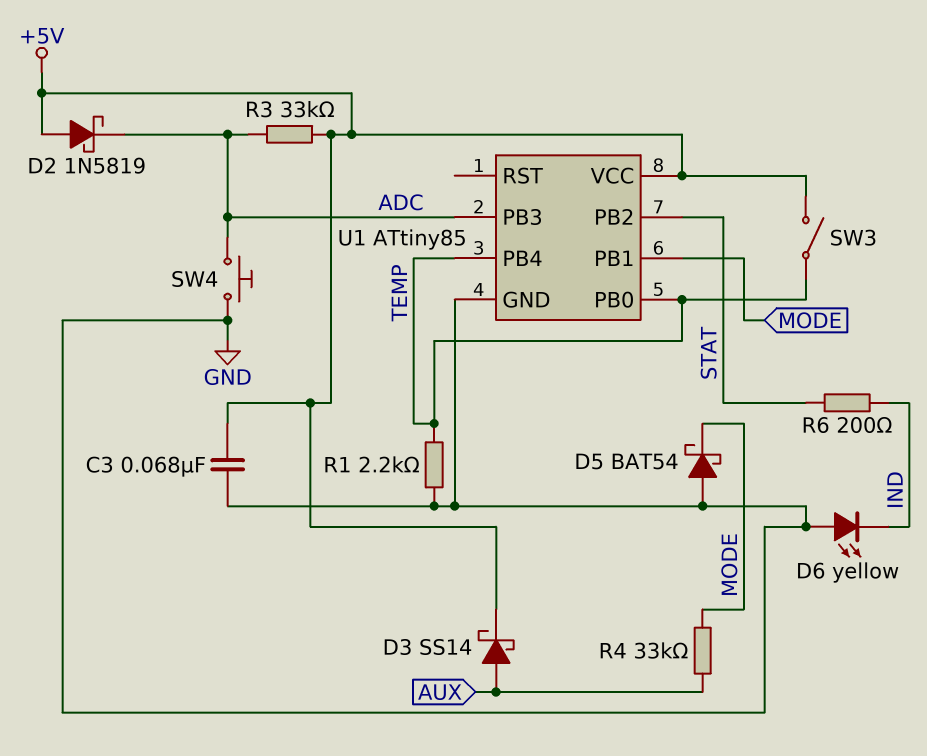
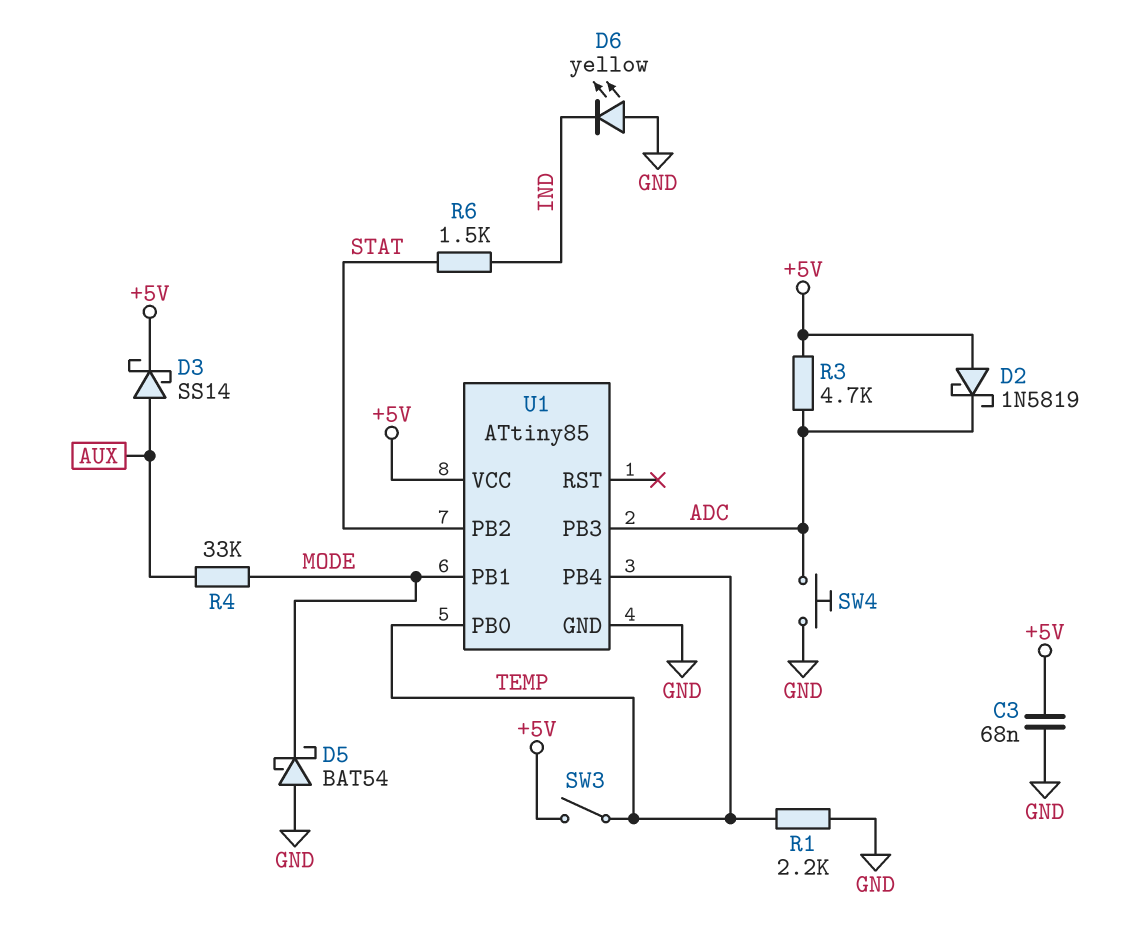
R3: 33k (+5V, ADC) -> 4.7k (+5V, ADC)
R6: 200 (IND, STAT) -> 1.5k (IND, STAT)

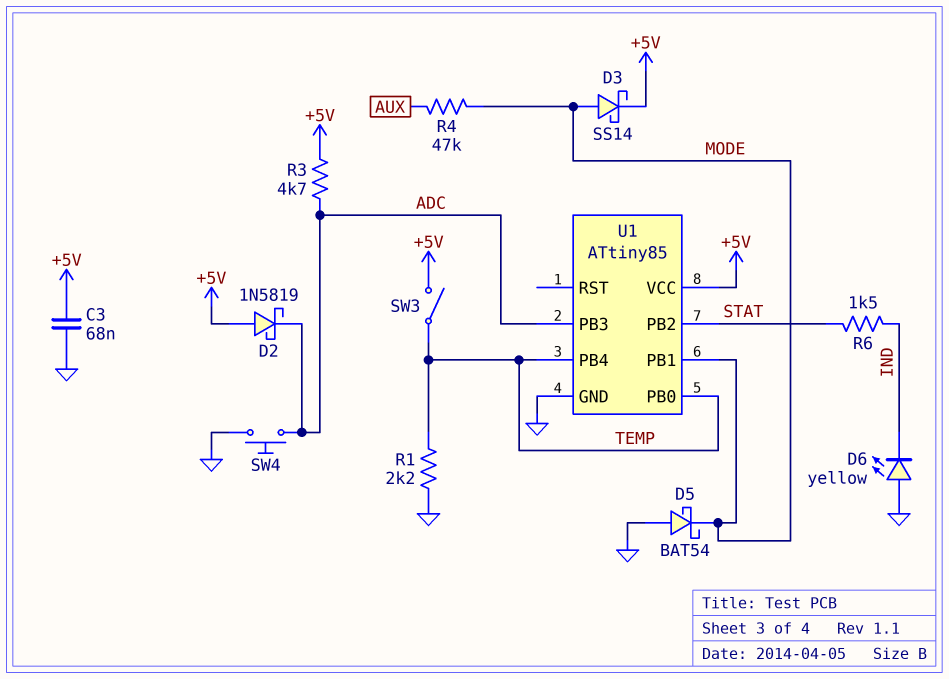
D3: schottky SS14 (A AUX, K +5V) -> schottky SS14 (A MODE, K +5V)
R4: 33k (AUX, MODE) -> 47k (AUX, MODE)

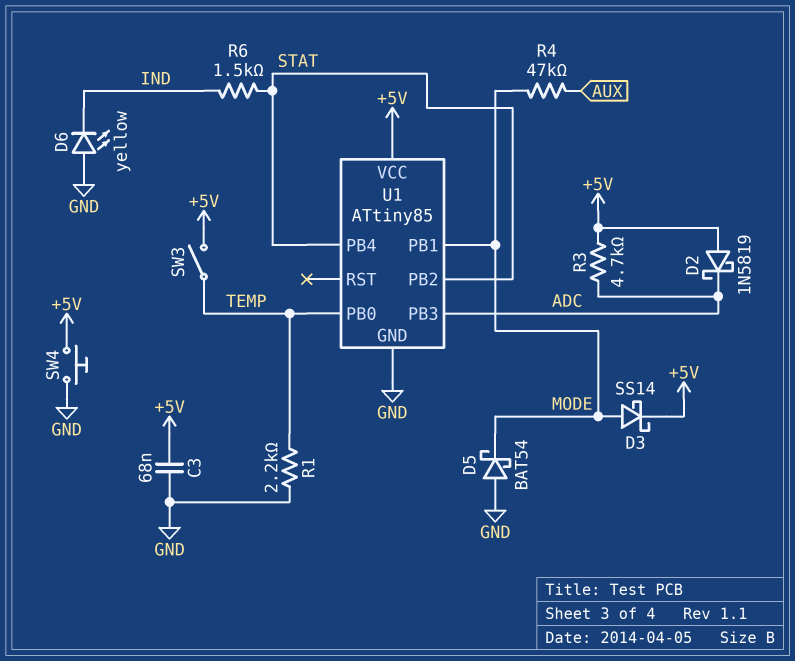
SW4: button (ADC, GND) -> button (+5V, GND)
U1 pin PB4: TEMP -> STAT

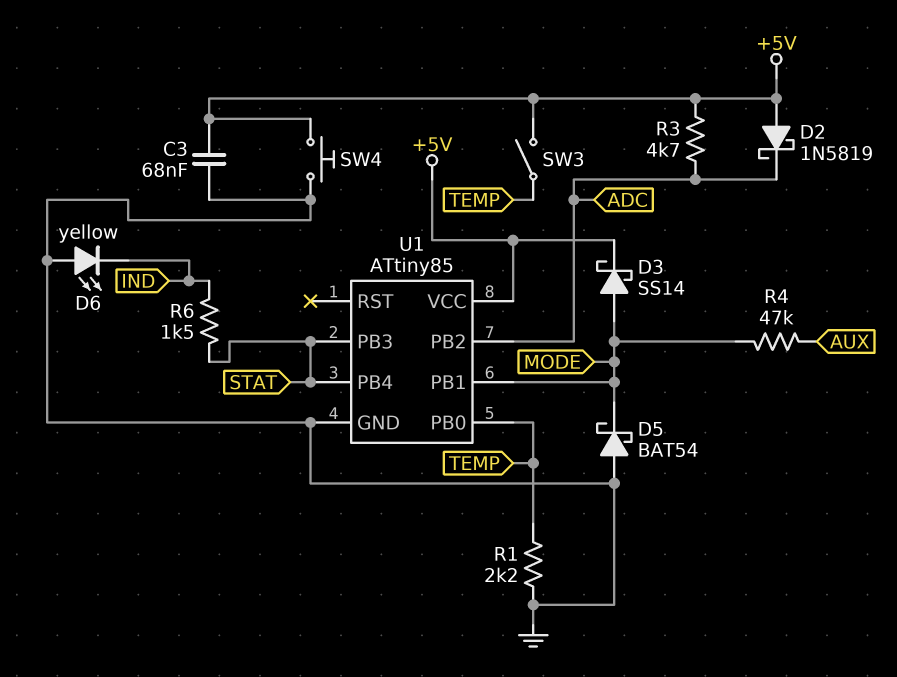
U1 pin PB2: STAT -> ADC
U1 pin PB3: ADC -> STAT

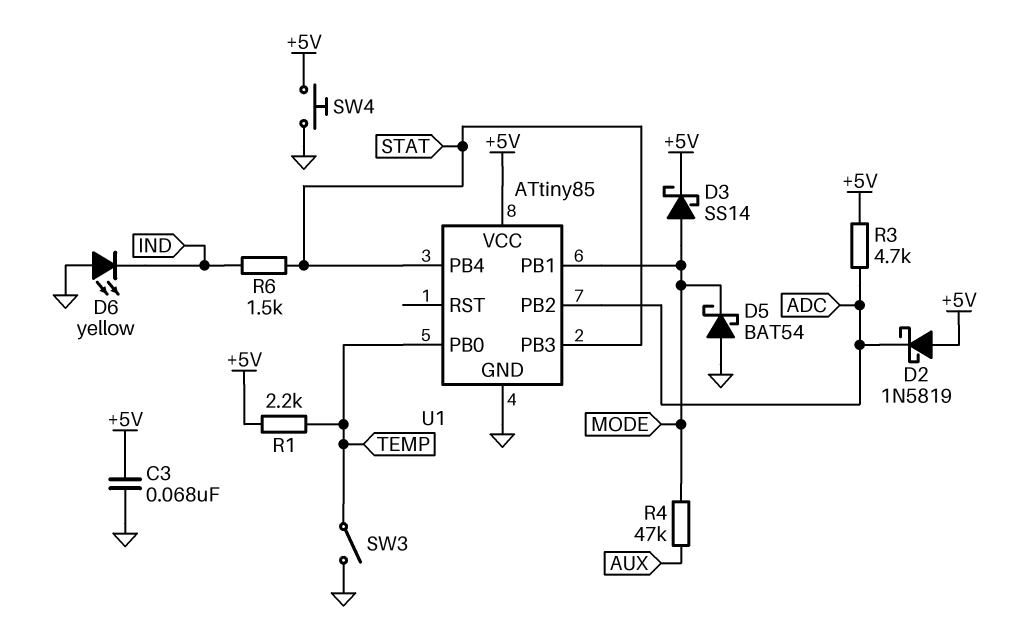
R1: 2.2k (GND, TEMP) -> 2.2k (+5V, TEMP)
SW3: switch (+5V, TEMP) -> switch (GND, TEMP)

